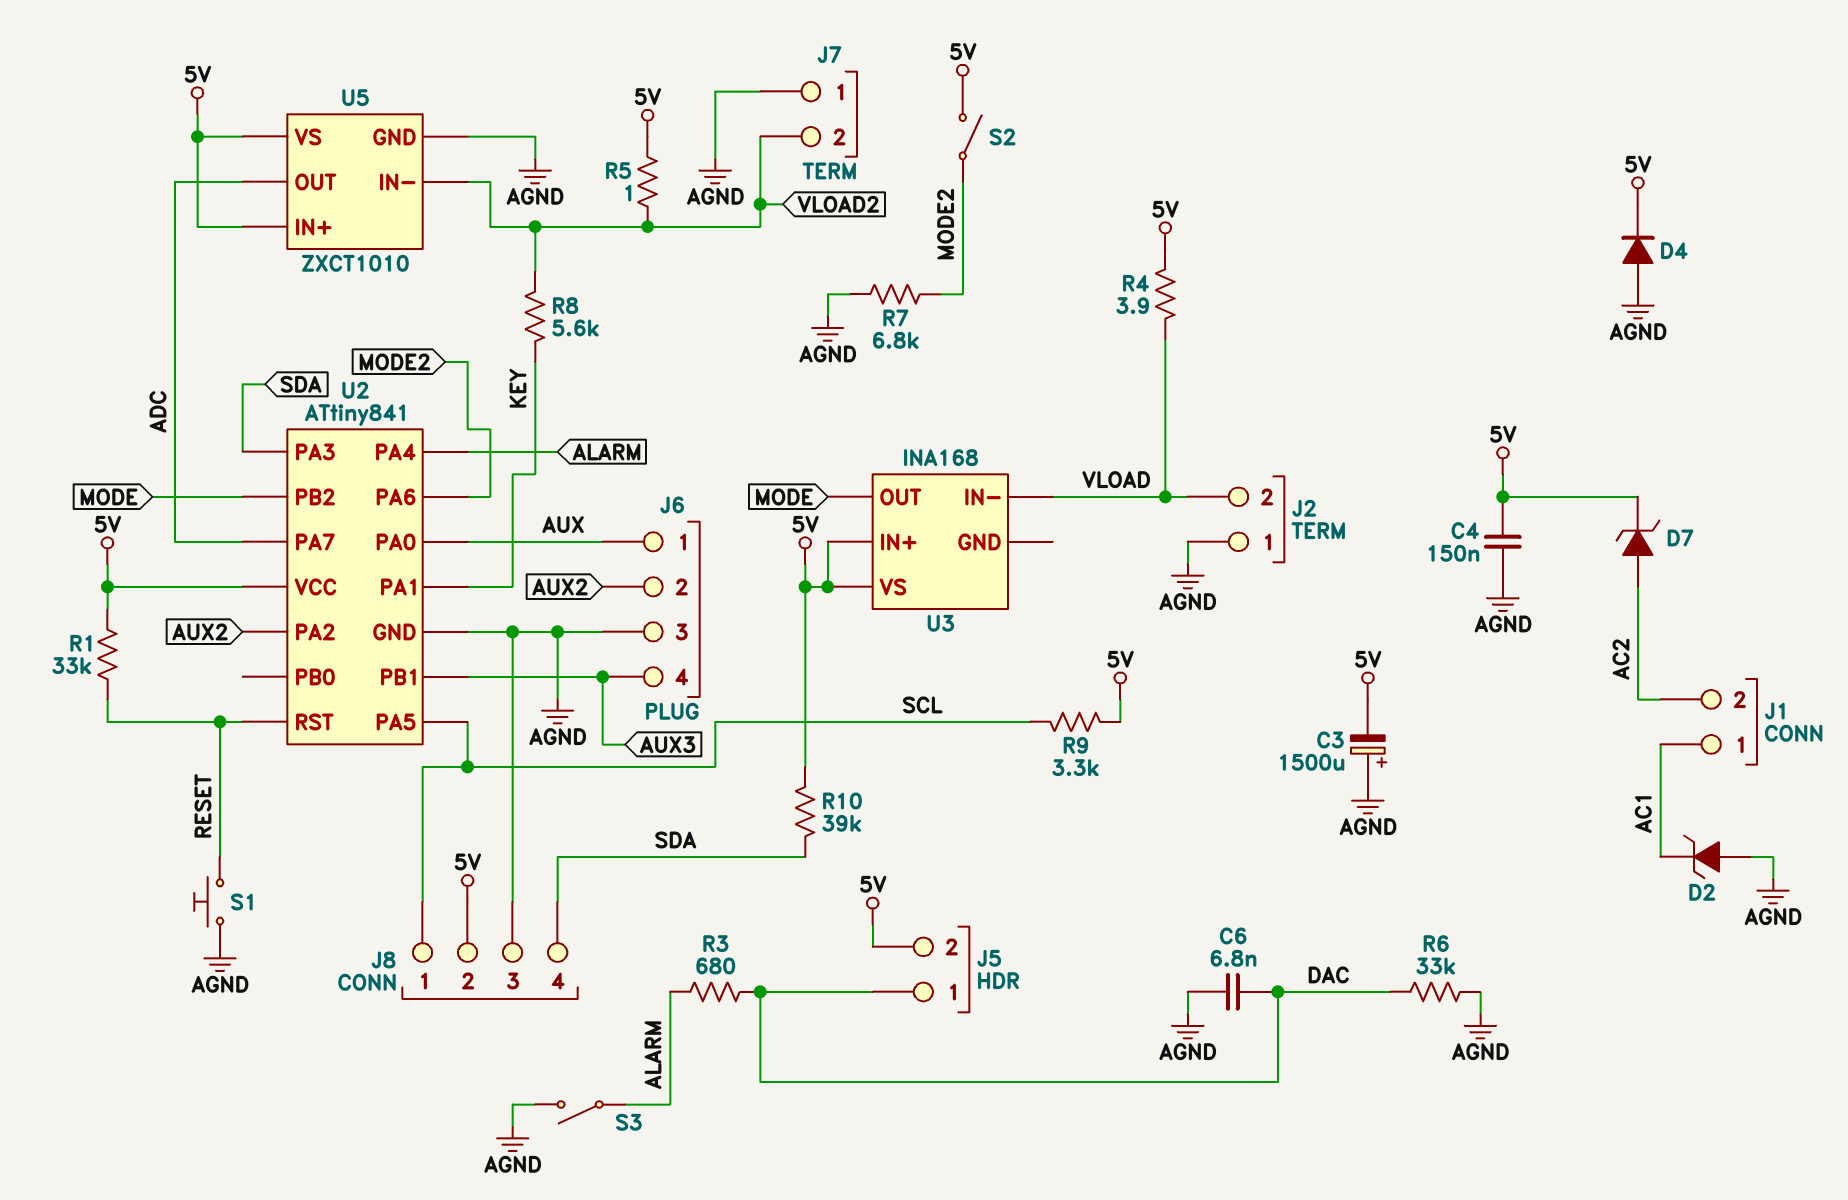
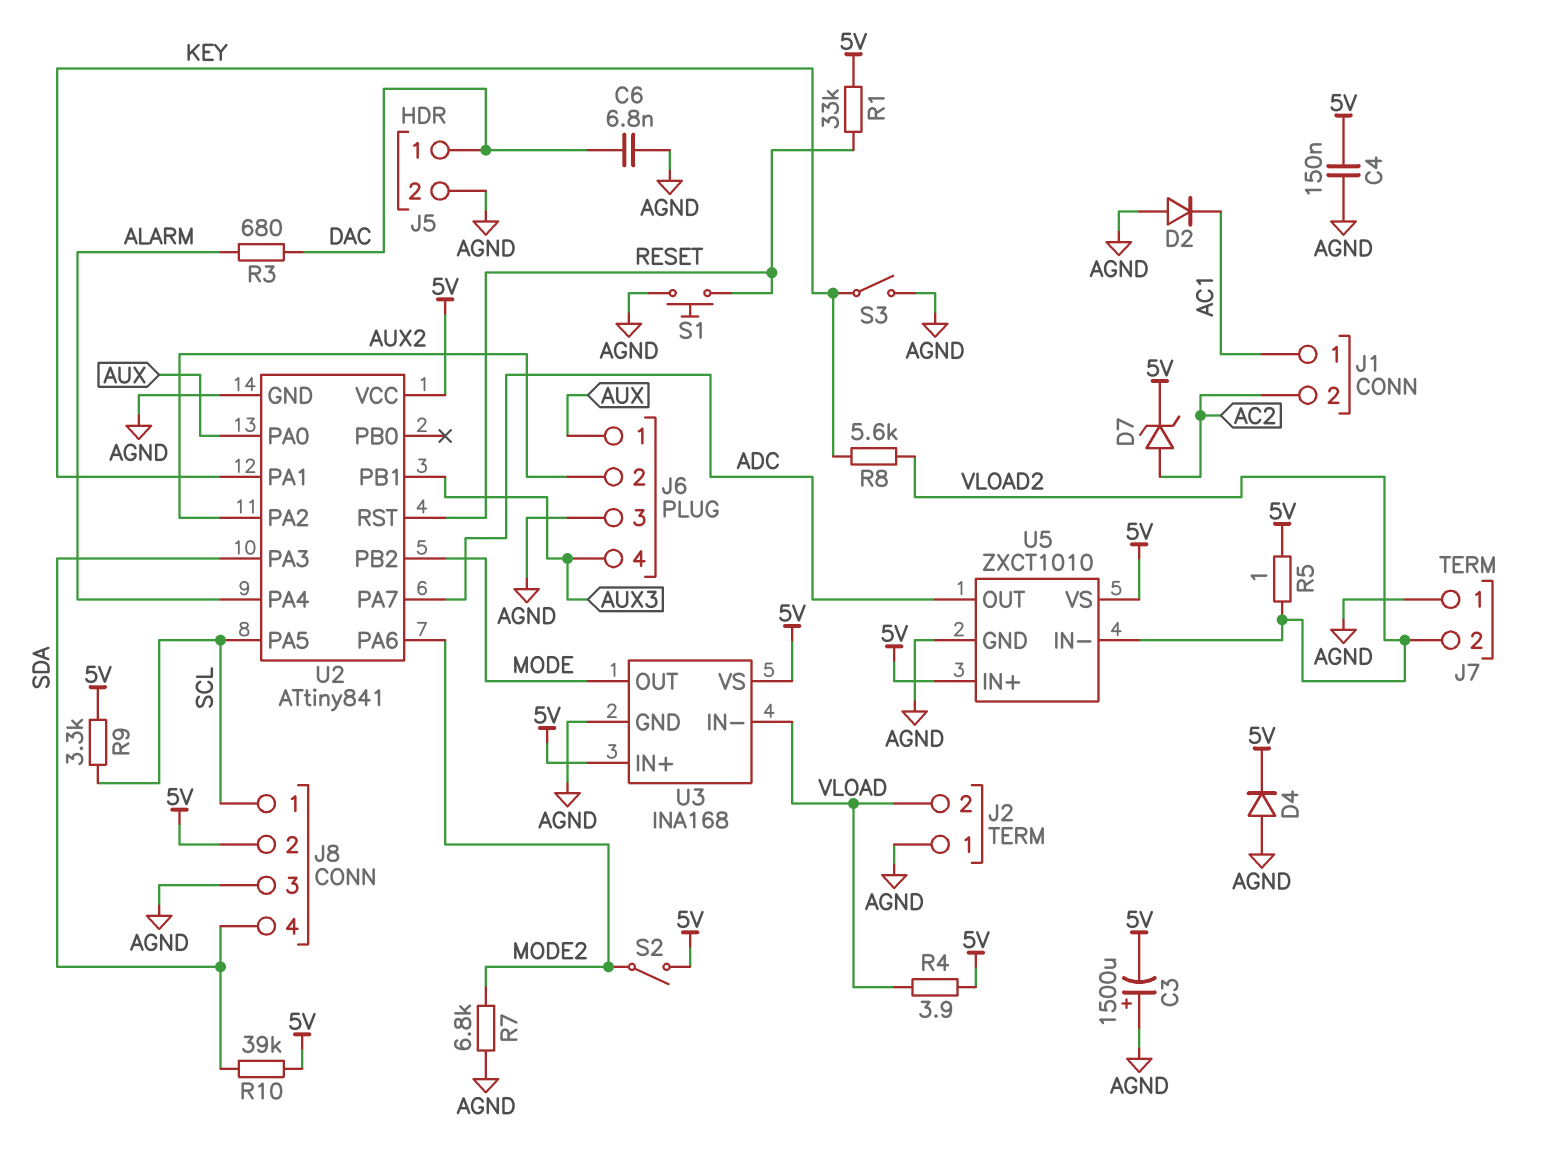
D2: zener (A AGND, K AC1) -> diode (A AGND, K AC1)
J5 pin 2: 5V -> AGND
R6: 33k (AGND, DAC) -> none
S3: switch (AGND, ALARM) -> switch (AGND, KEY)
U3 pin GND: none -> AGND

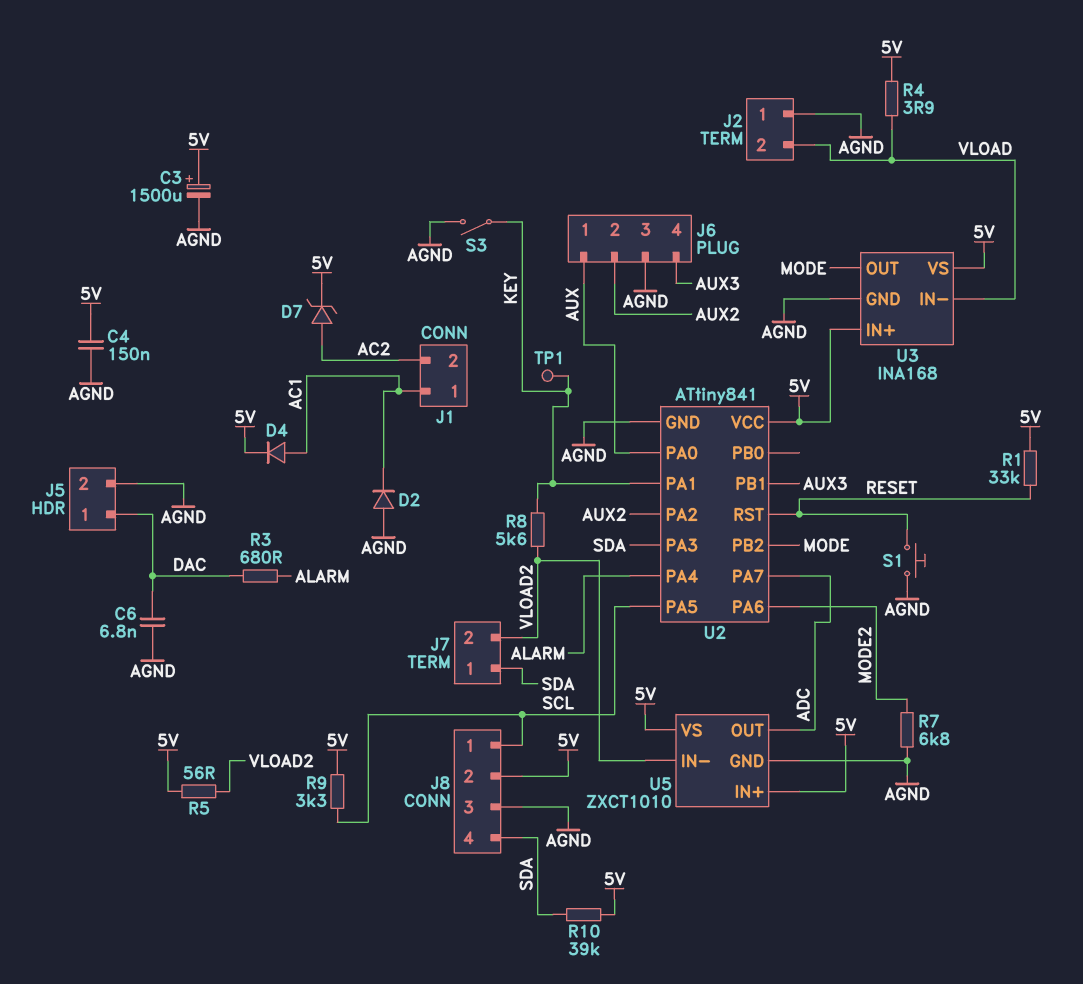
C3: 1500uF (plus AGND, minus 5V) -> 1500uF (plus 5V, minus AGND)
D4: diode (A AGND, K 5V) -> diode (A AC1, K 5V)
J7 pin 1: AGND -> SDA
R5: 1 (5V, VLOAD2) -> 56 (5V, VLOAD2)
S2: switch (5V, MODE2) -> none
TP1: none -> test point (KEY)

